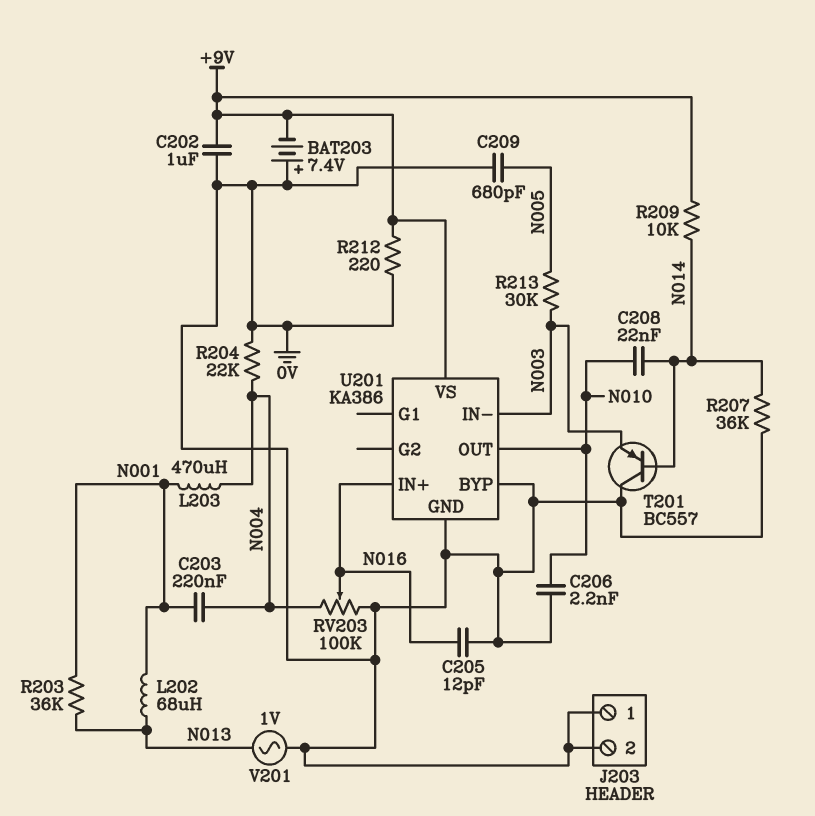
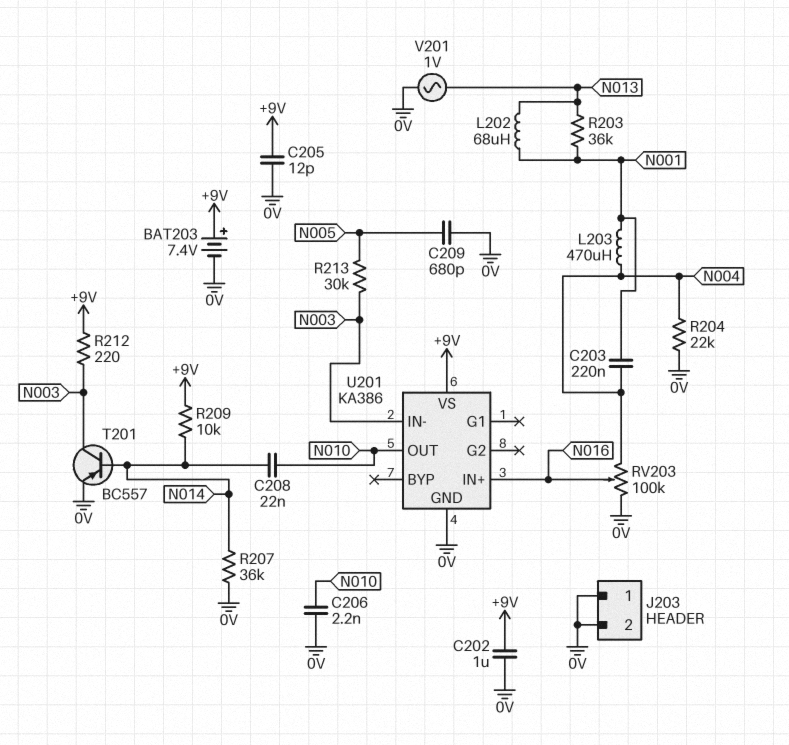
BAT203: 7.4V (plus 0V, minus +9V) -> 7.4V (plus +9V, minus 0V)
C205: 12pF (0V, N016) -> 12pF (+9V, 0V)
R212: 220 (+9V, 0V) -> 220 (+9V, N003)
T201: PNP BC557 (B N014, C 0V, E N003) -> PNP BC557 (B N014, C N003, E 0V)
U201 pin BYP: 0V -> none

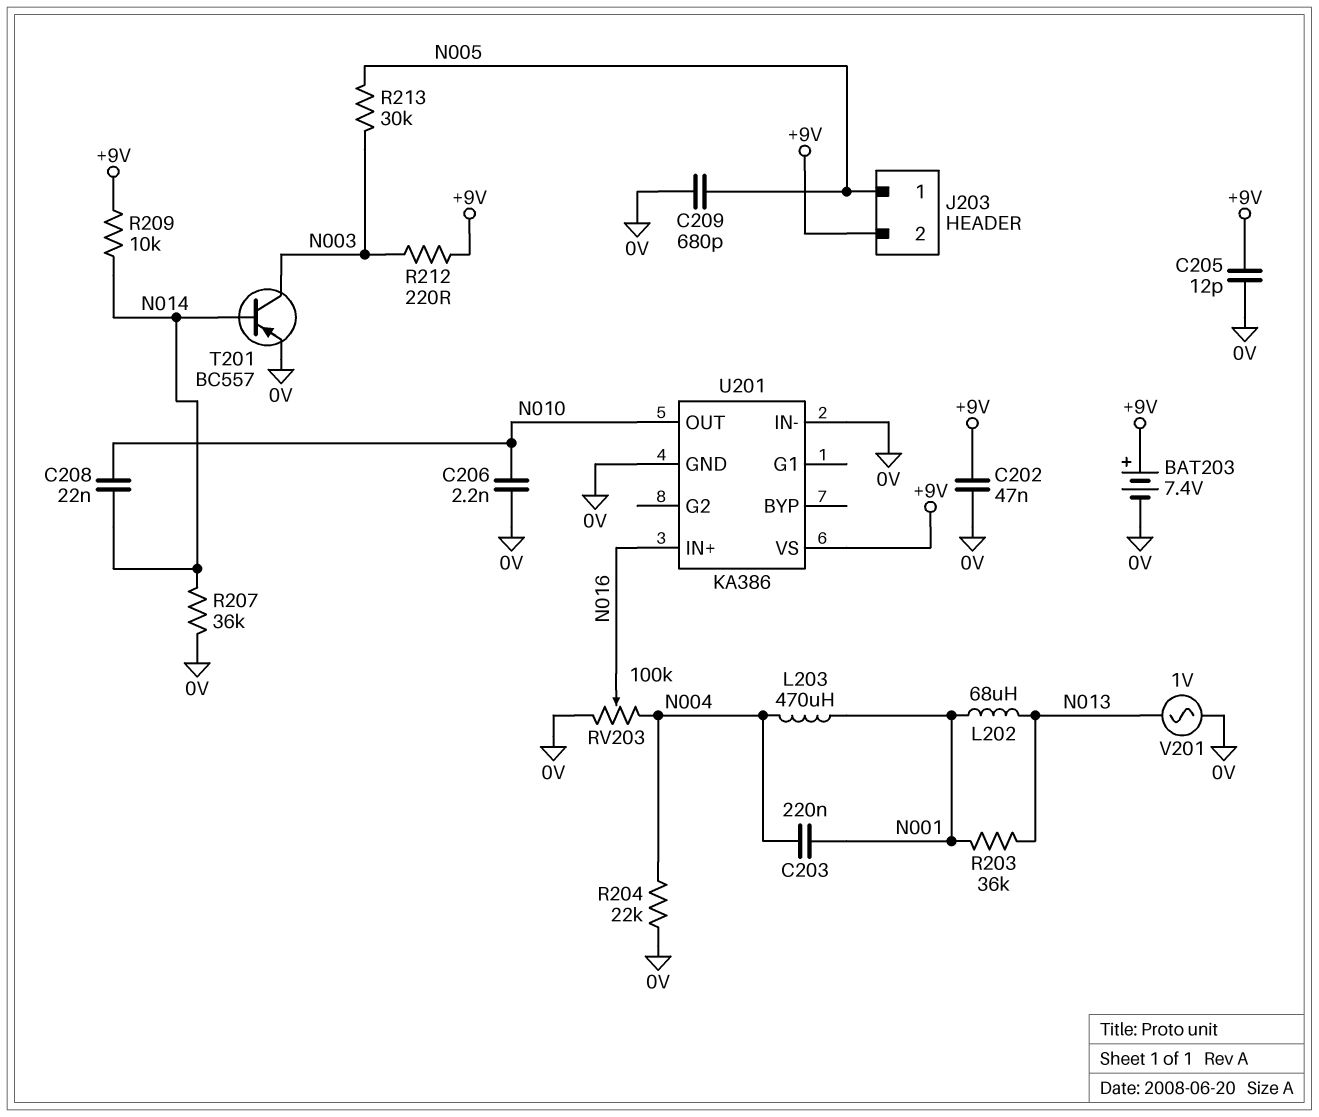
C202: 1uF (+9V, 0V) -> 47nF (+9V, 0V)
J203 pin 1: 0V -> N005
J203 pin 2: 0V -> +9V
U201 pin IN-: N003 -> 0V

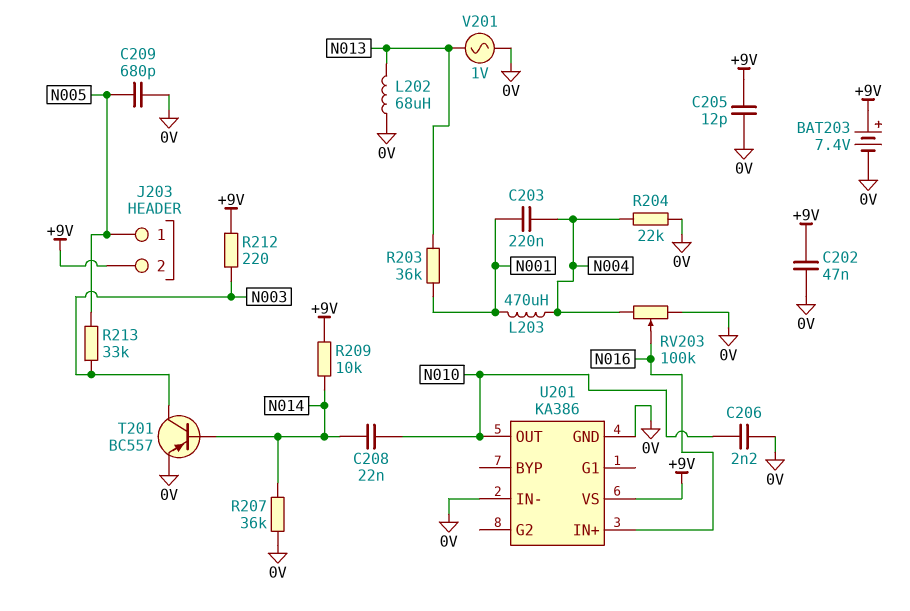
L202: 68uH (N001, N013) -> 68uH (0V, N013)
R213: 30k (N003, N005) -> 33k (N003, N005)

